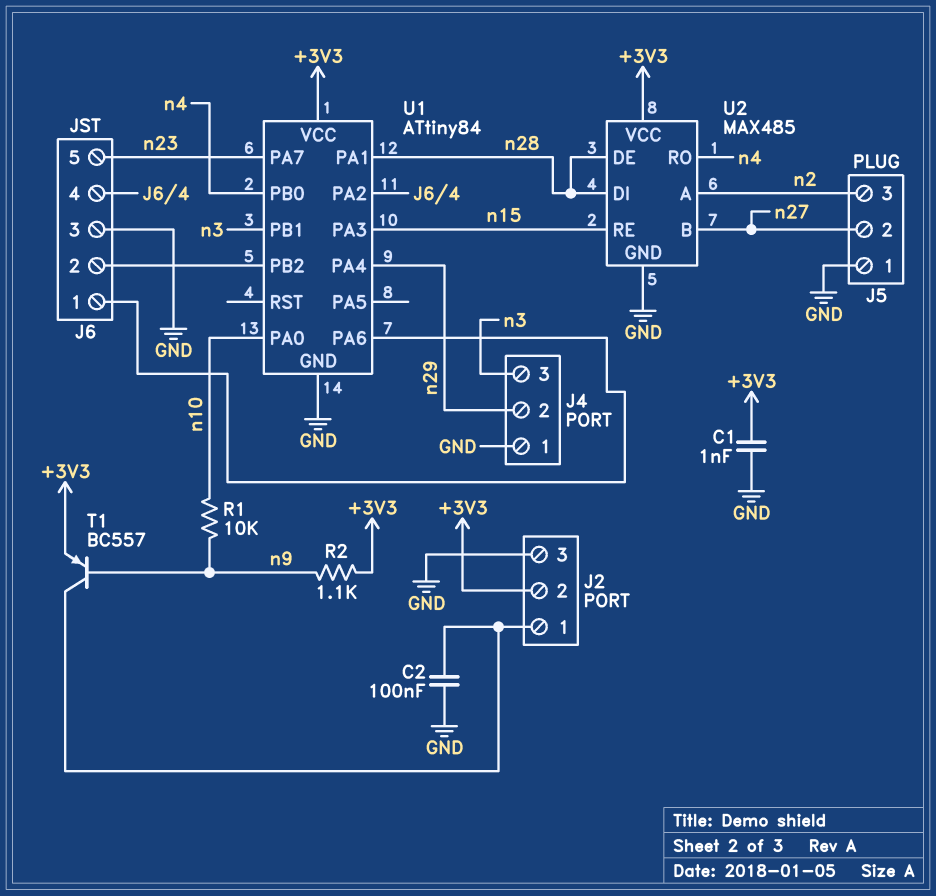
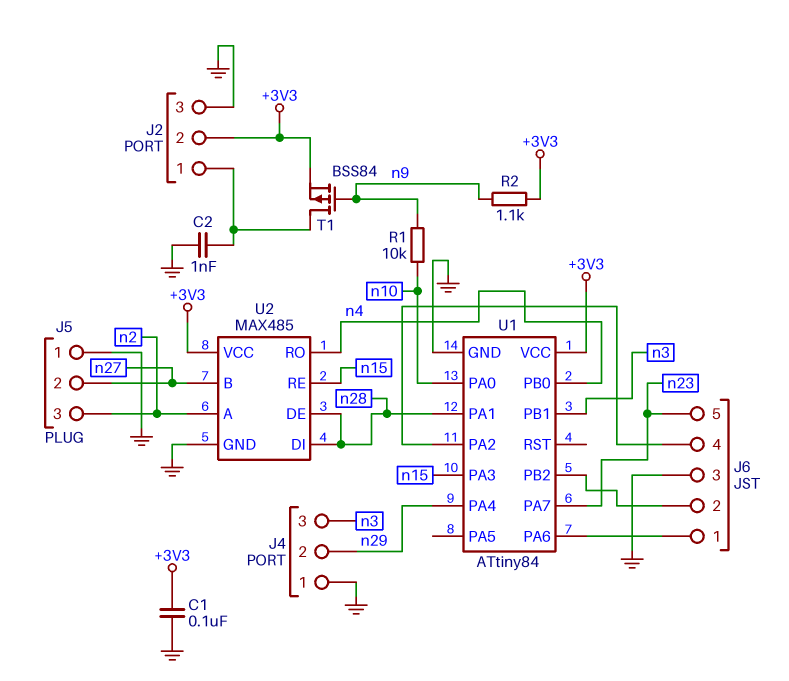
C1: 1nF (+3V3, GND) -> 100nF (+3V3, GND)
C2: 100nF (GND, J2/1) -> 1nF (GND, J2/1)
T1: PNP BC557 (B n9, C J2/1, E +3V3) -> PMOS BSS84 (G n9, D J2/1, S +3V3)

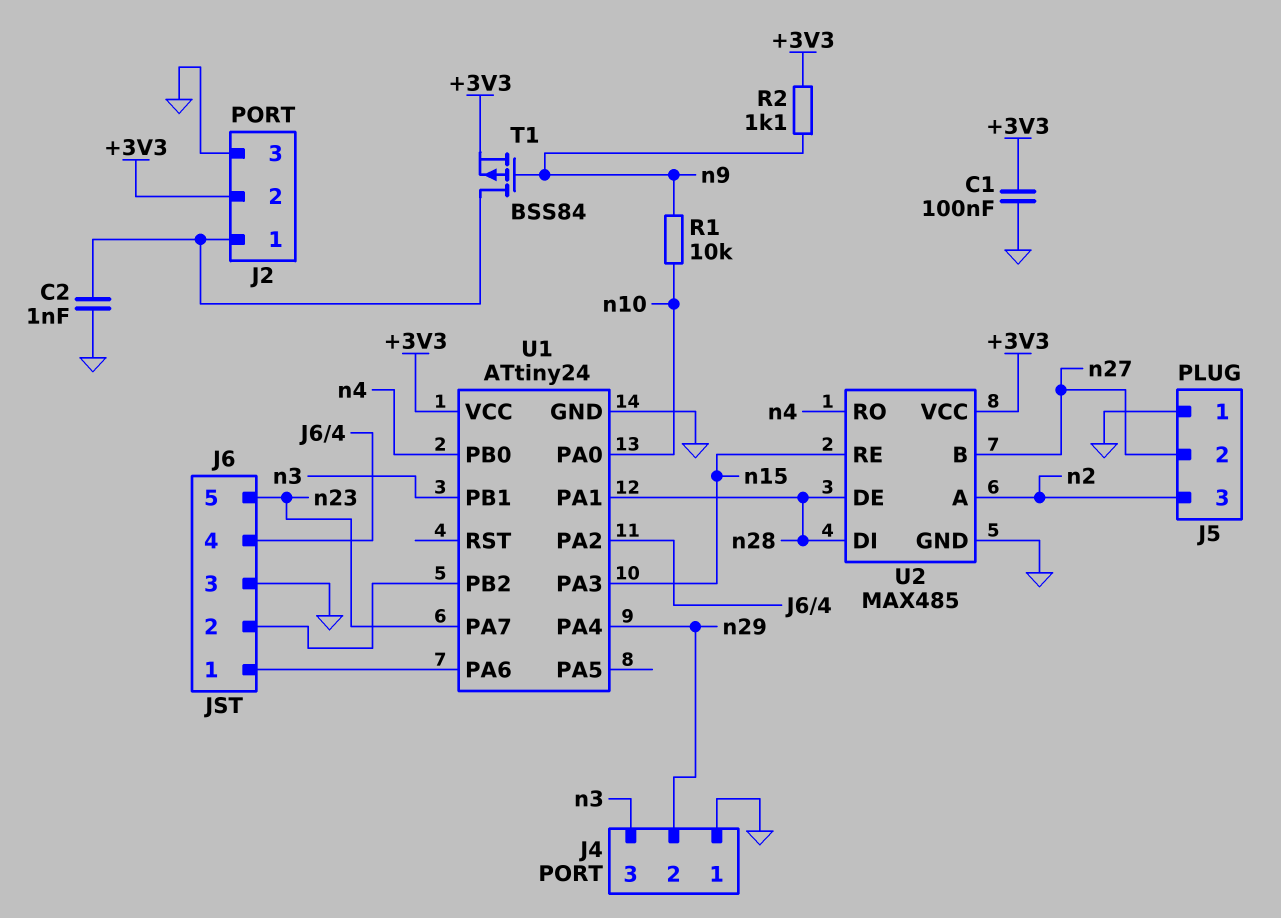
U1: ATtiny84 -> ATtiny24

